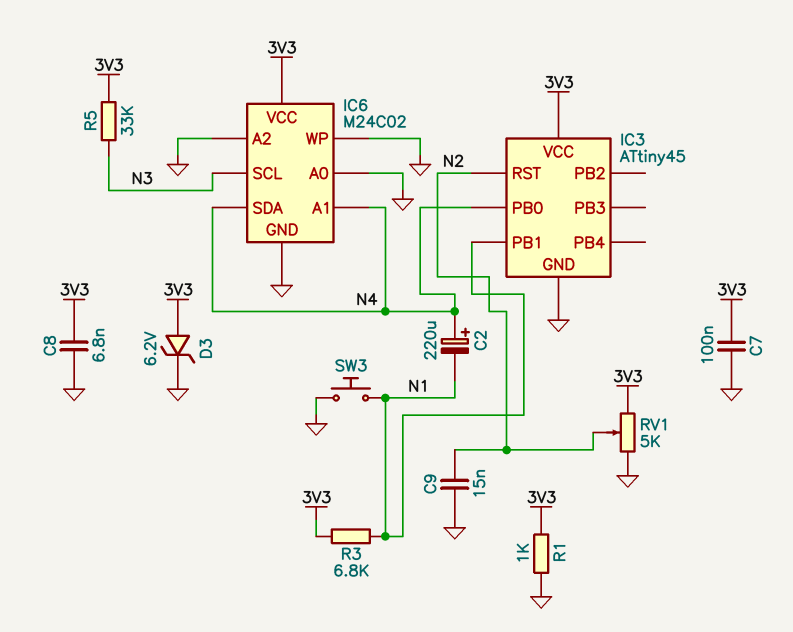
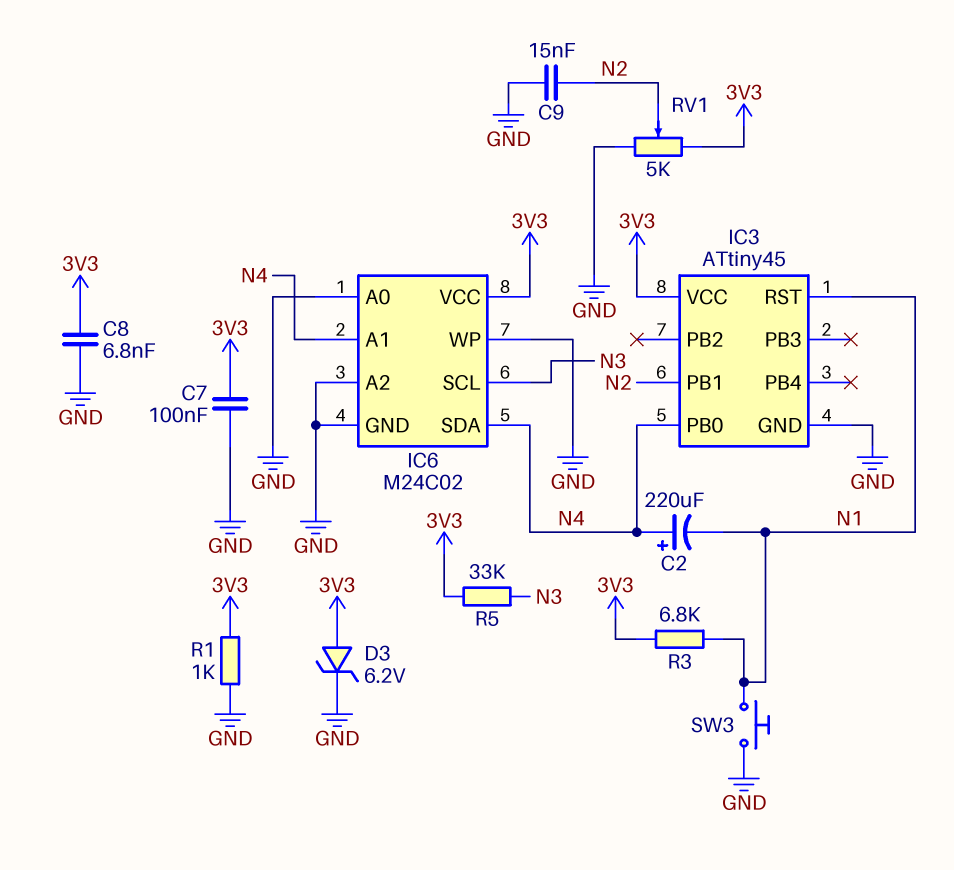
IC3 pin PB1: N1 -> N2
IC3 pin RST: N2 -> N1

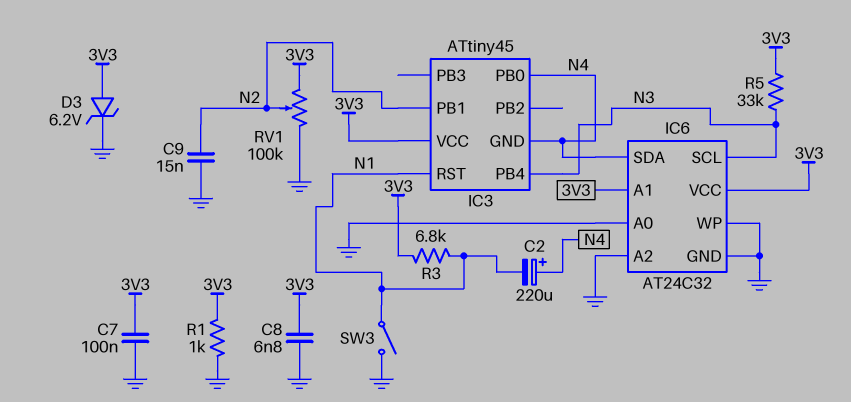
IC3 pin GND: GND -> N4
IC3 pin PB4: none -> N3
IC6: M24C02 -> AT24C32
IC6 pin A1: N4 -> 3V3
RV1: 5k (3V3, GND, wiper N2) -> 100k (3V3, GND, wiper N2)
SW3: button (GND, N1) -> switch (GND, N1)

